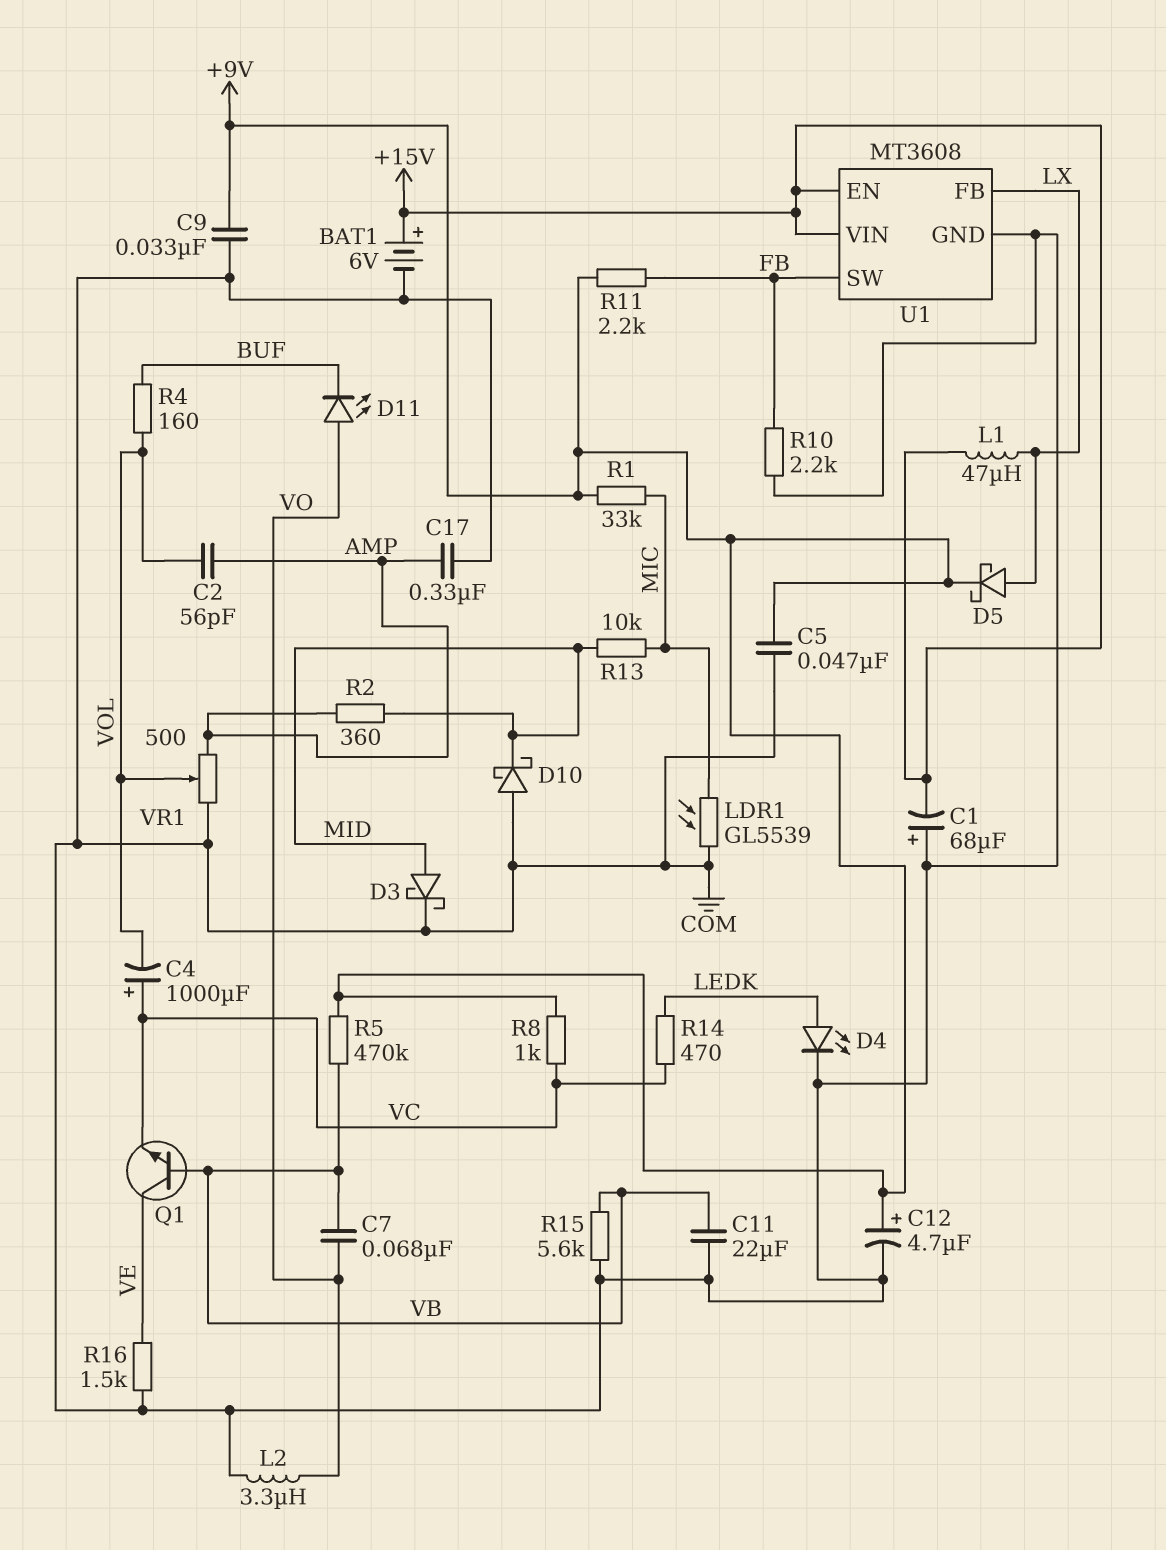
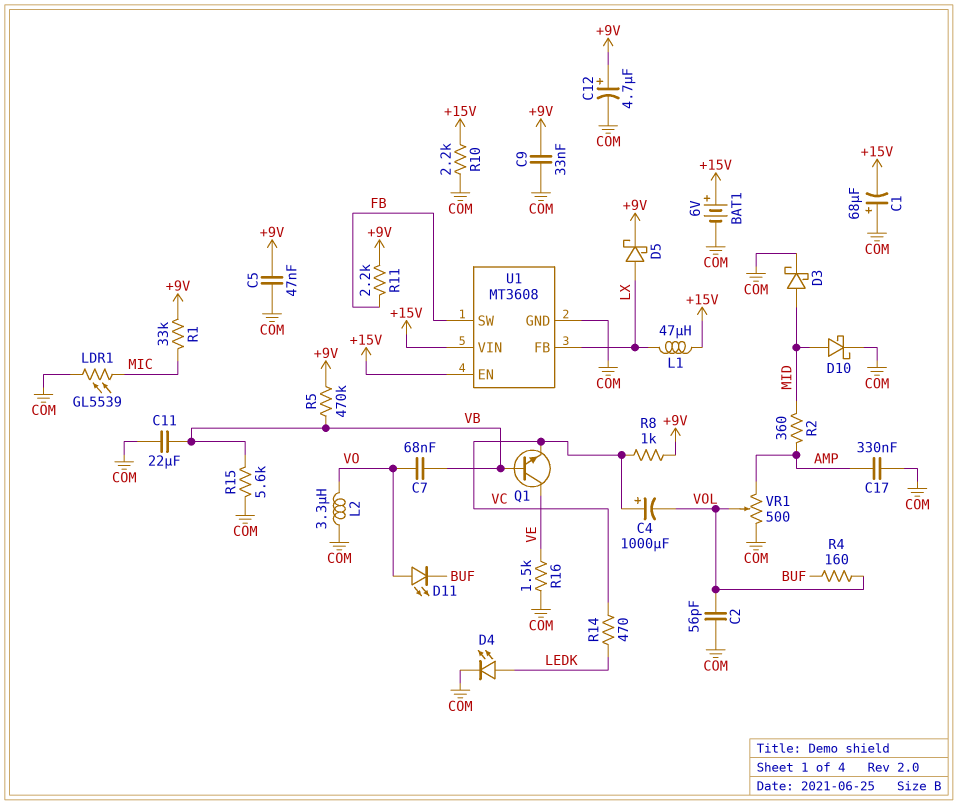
C2: 56pF (AMP, VOL) -> 56pF (COM, VOL)
D10: schottky (A COM, K MID) -> schottky (A MID, K COM)
R10: 2.2k (COM, FB) -> 2.2k (+15V, COM)
R13: 10k (MIC, MID) -> none

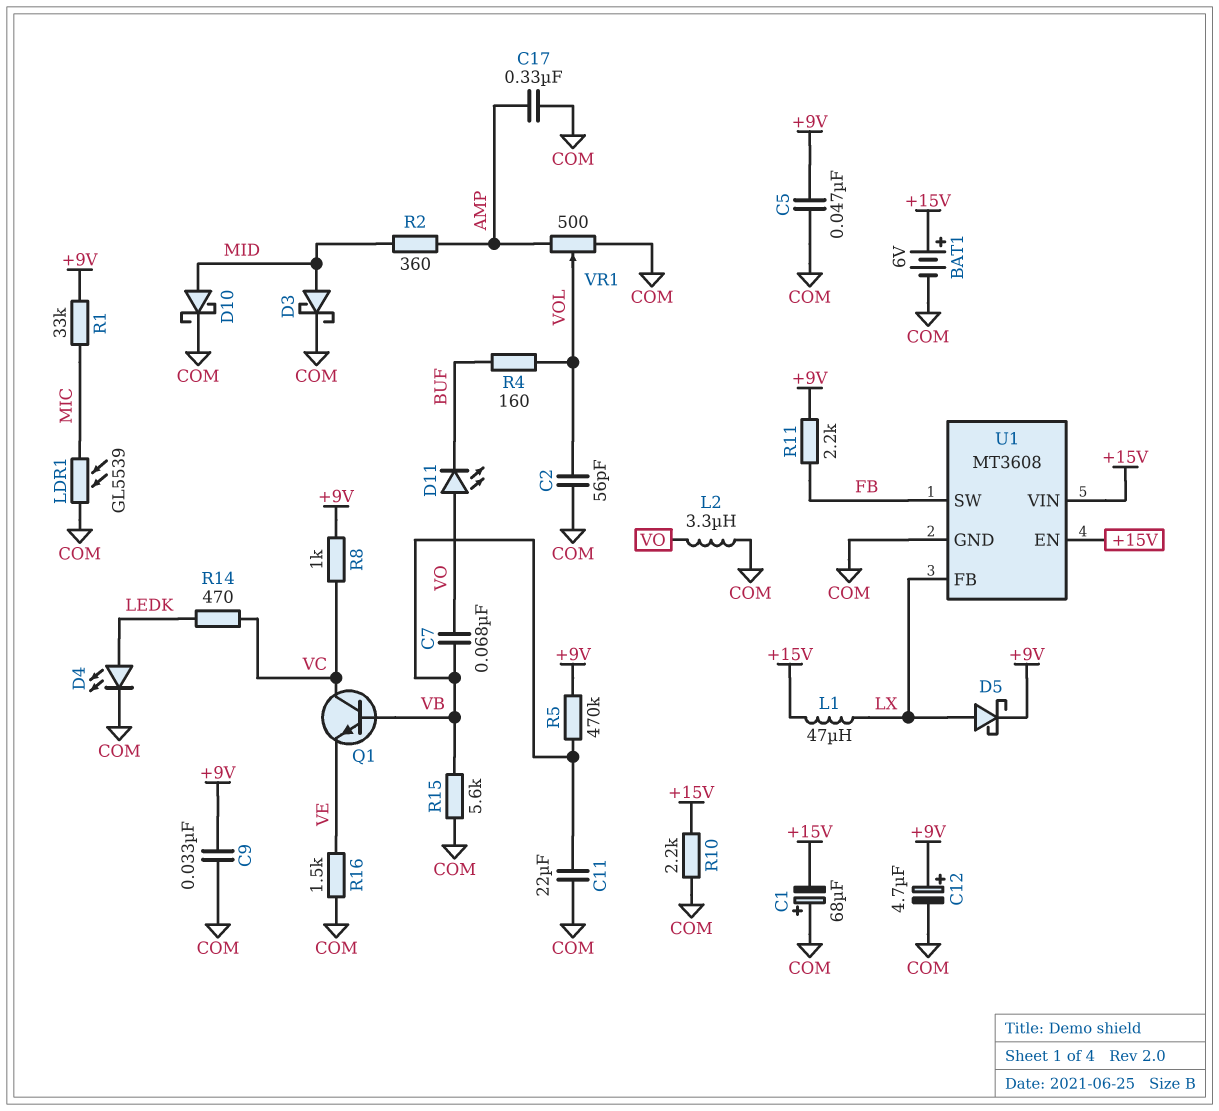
C4: 1000uF (plus VC, minus VOL) -> none
Q1: NPN (B VB, C VE, E VC) -> NPN (B VB, C VC, E VE)

